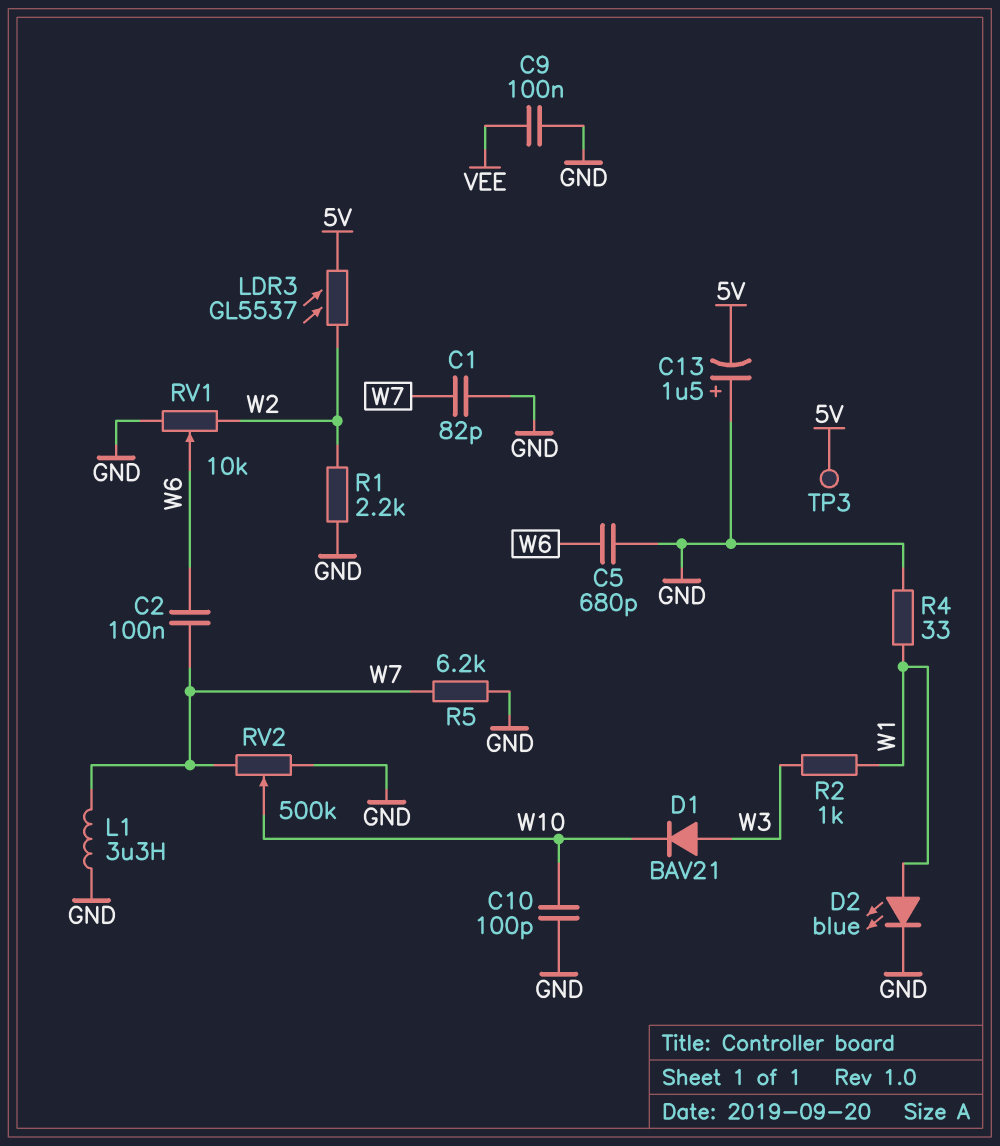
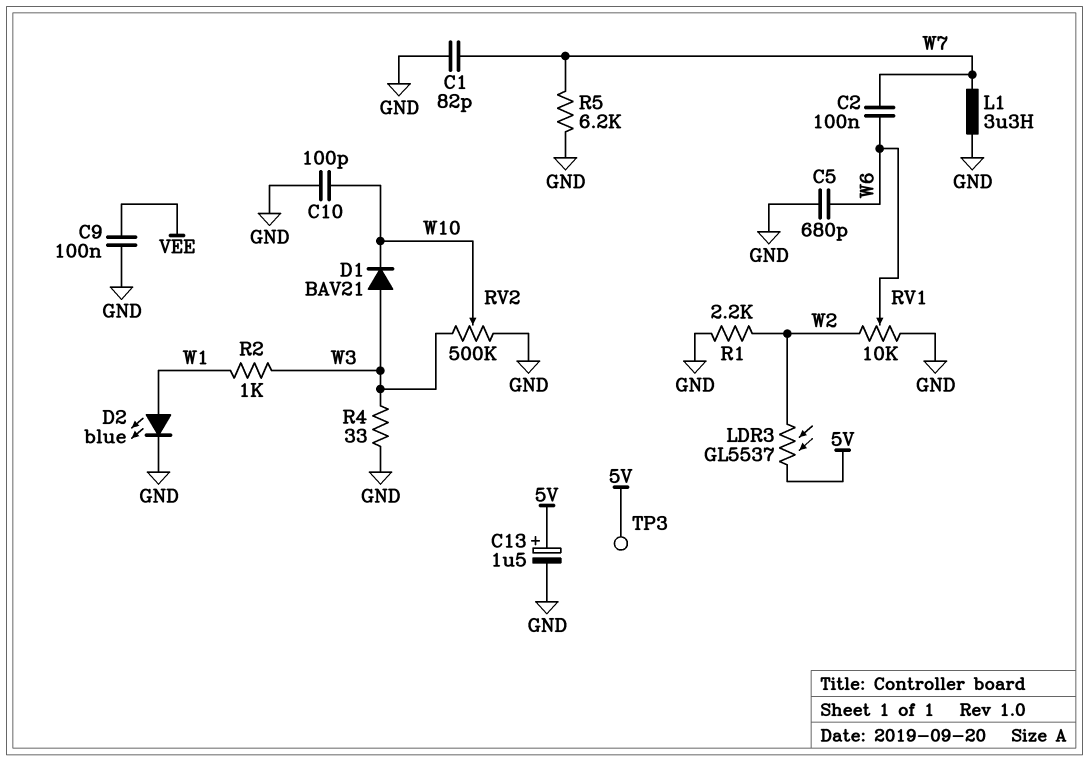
C13: 1.5uF (plus GND, minus 5V) -> 1.5uF (plus 5V, minus GND)
R4: 33 (GND, W1) -> 33 (GND, W3)
RV2: 500k (GND, W7, wiper W10) -> 500k (GND, W3, wiper W10)

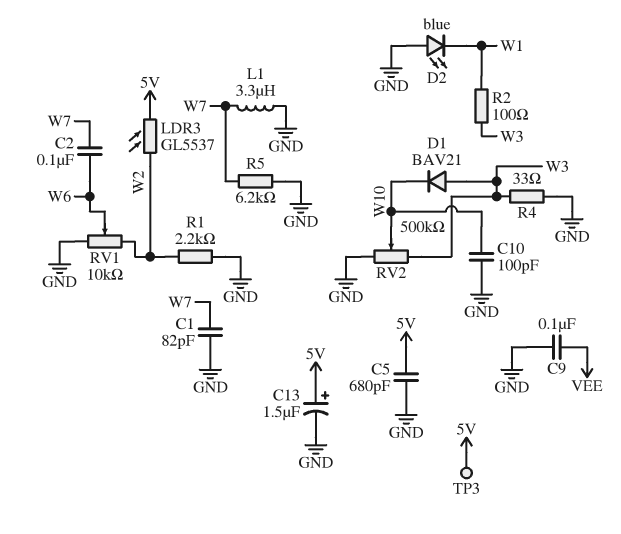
C5: 680pF (GND, W6) -> 680pF (5V, GND)
D2: LED blue (A W1, K GND) -> LED blue (A GND, K W1)
R2: 1k (W1, W3) -> 100 (W1, W3)

